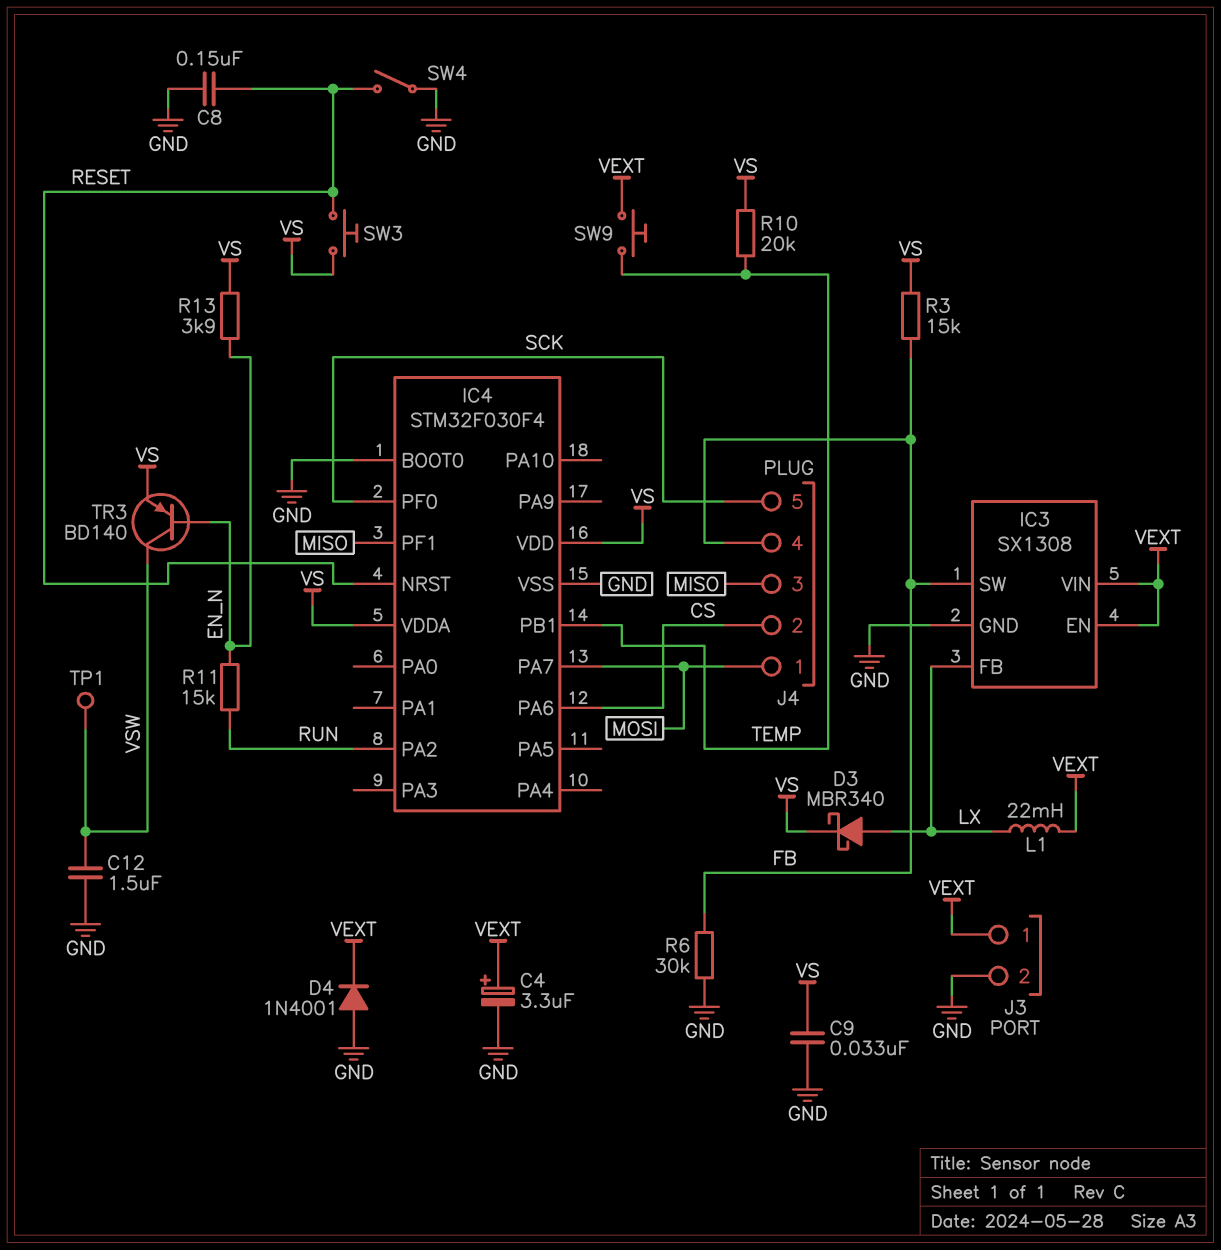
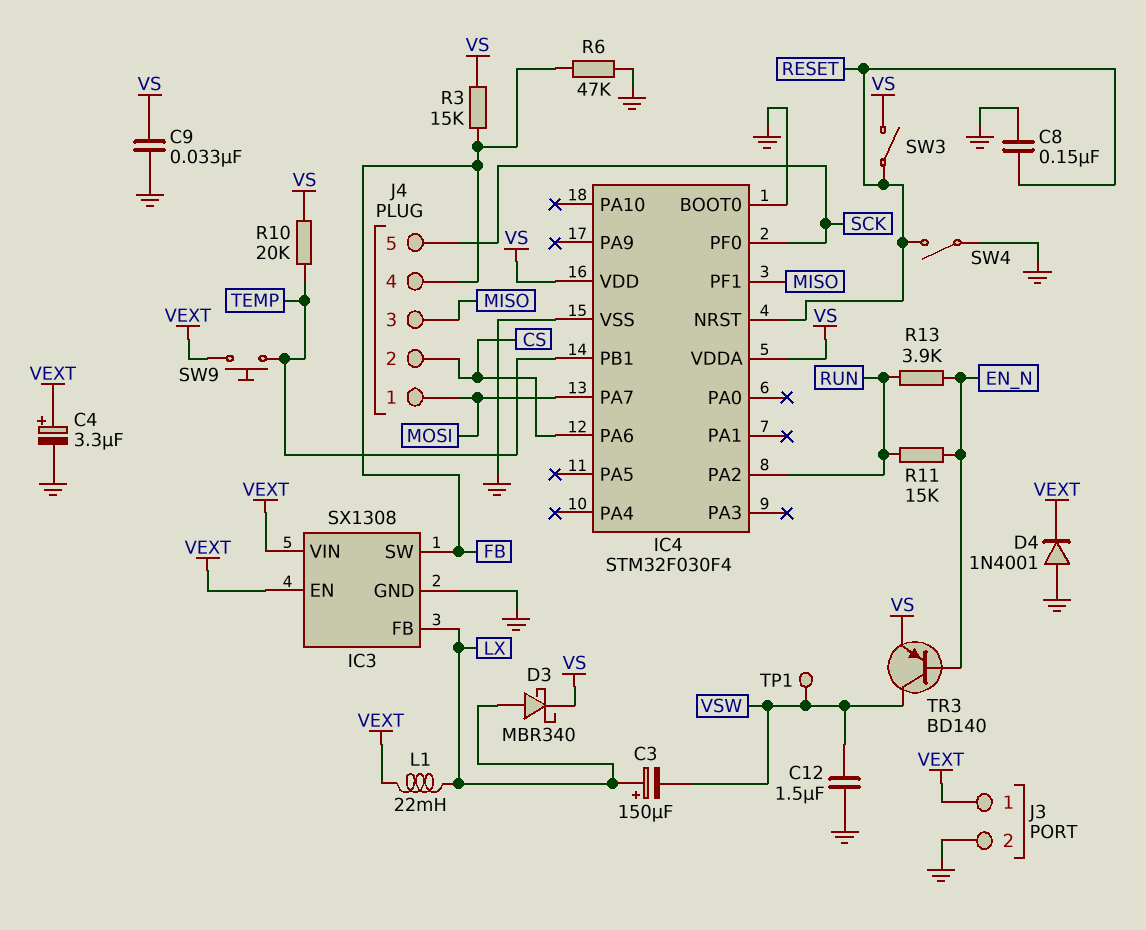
C3: none -> 150uF (plus LX, minus VSW)
R6: 30k (FB, GND) -> 47k (FB, GND)
R13: 3.9k (EN_N, VS) -> 3.9k (EN_N, RUN)
SW3: button (RESET, VS) -> switch (RESET, VS)

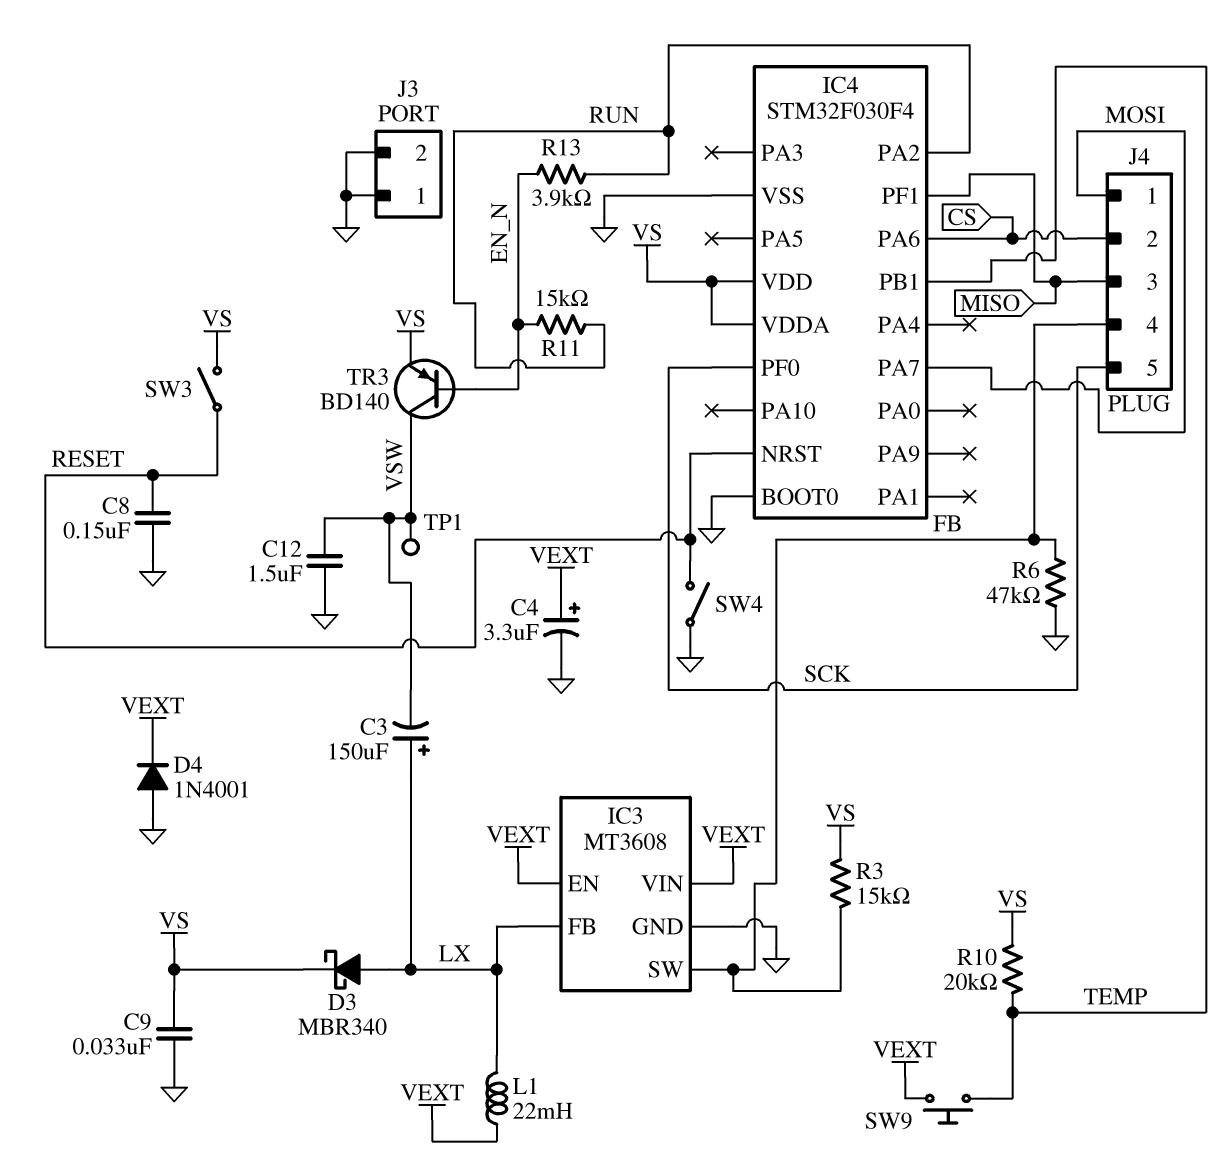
IC3: SX1308 -> MT3608
J3 pin 1: VEXT -> GND

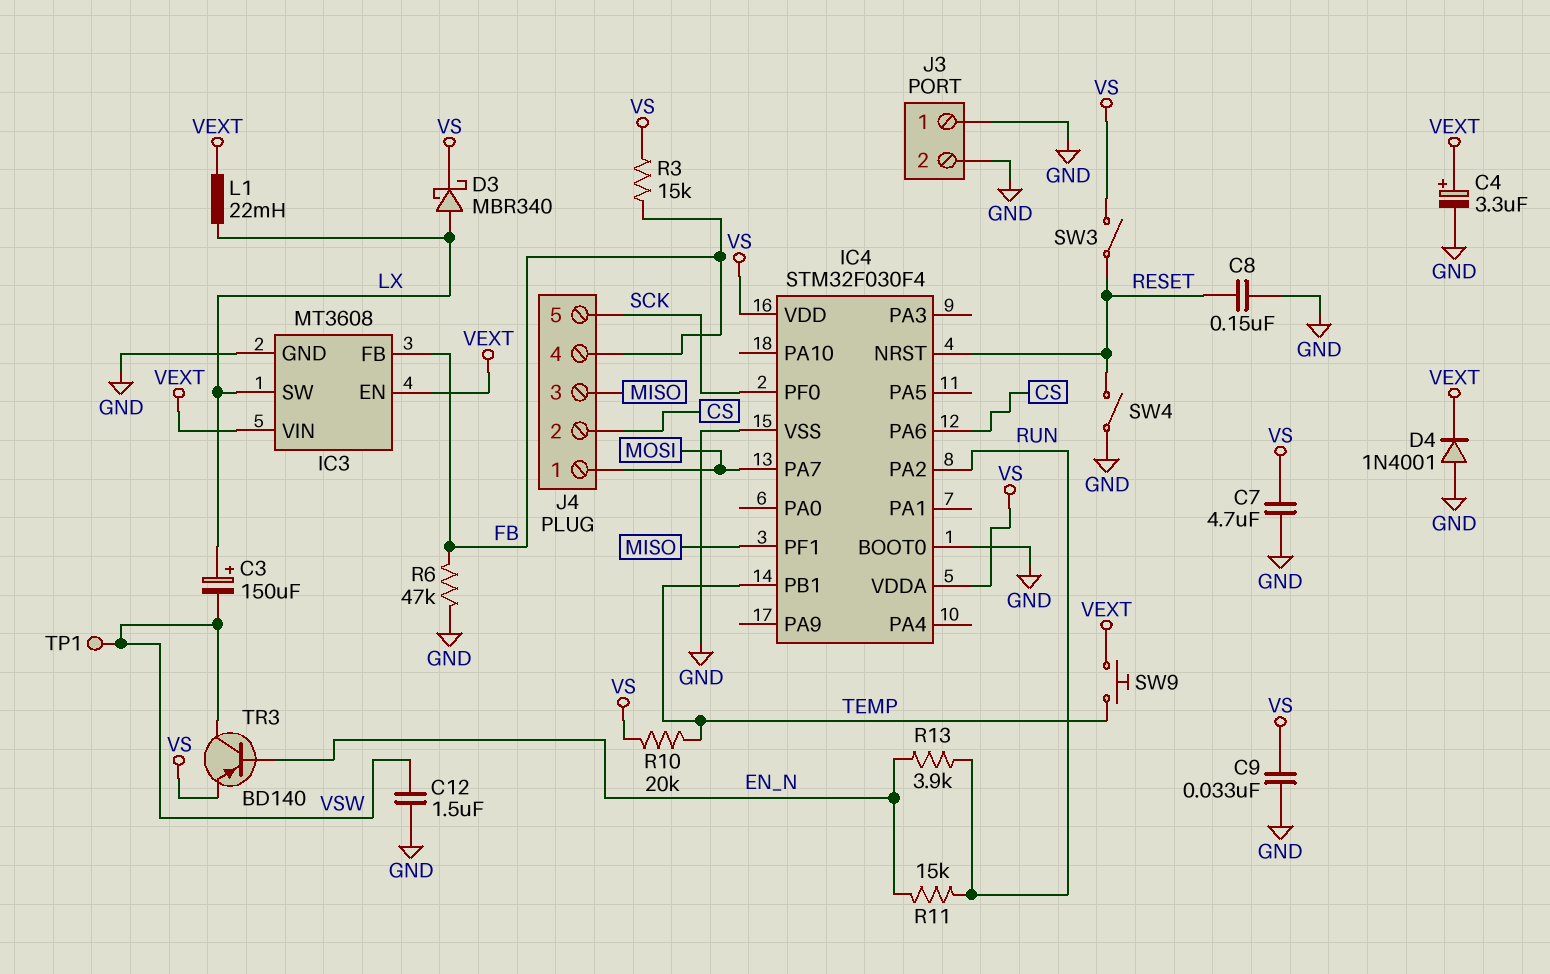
C7: none -> 4.7uF (GND, VS)
IC3 pin FB: LX -> FB
IC3 pin SW: FB -> LX

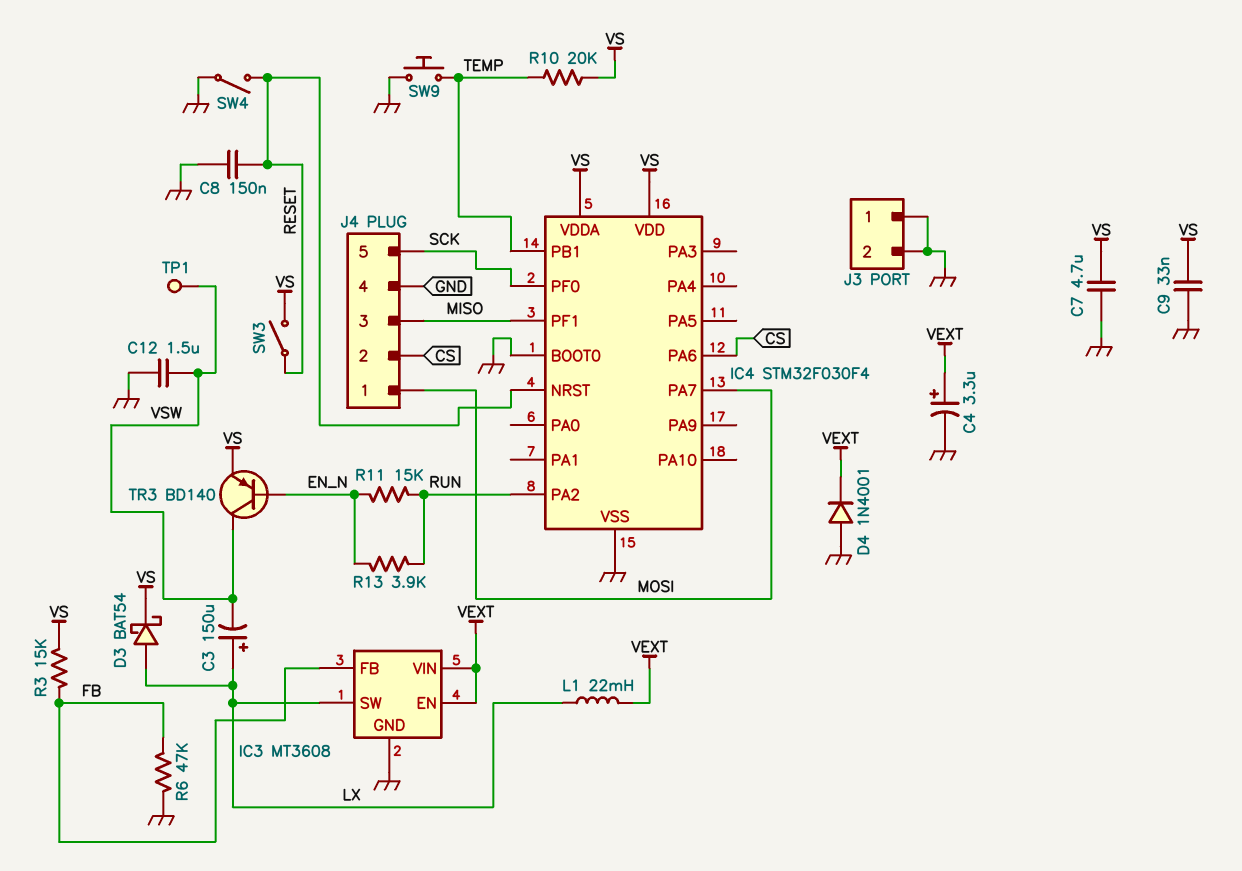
D3: schottky MBR340 (A LX, K VS) -> schottky BAT54 (A LX, K VS)
J4 pin 4: FB -> GND
SW9: button (TEMP, VEXT) -> button (GND, TEMP)

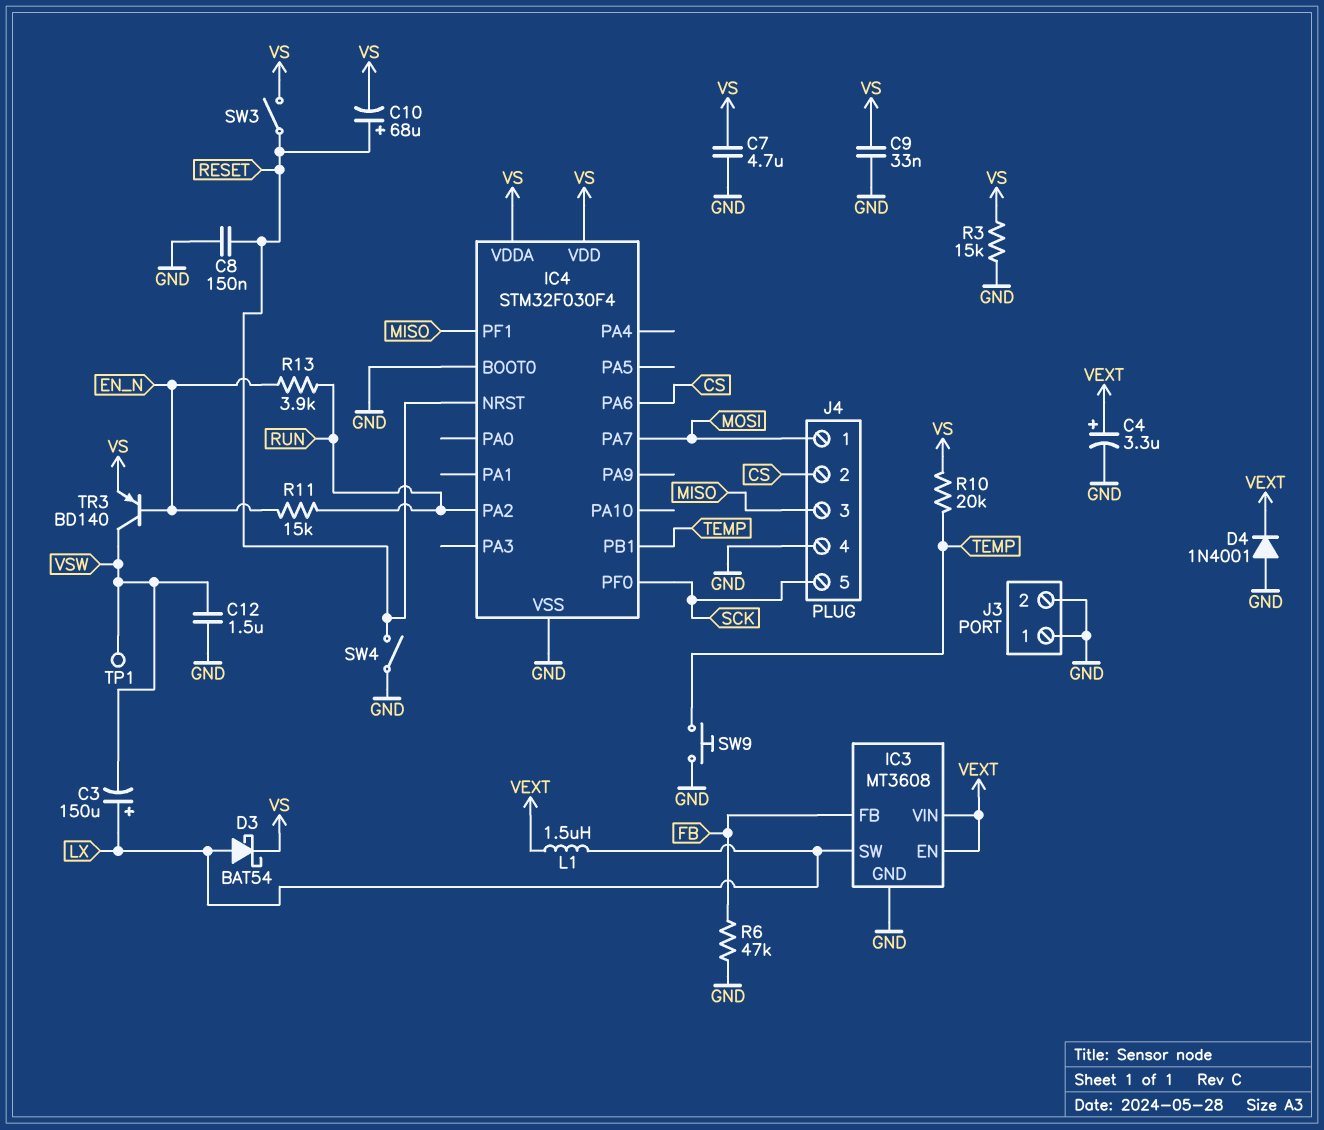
C10: none -> 68uF (plus RESET, minus VS)
L1: 22mH (LX, VEXT) -> 1.5uH (LX, VEXT)
R3: 15k (FB, VS) -> 15k (GND, VS)

